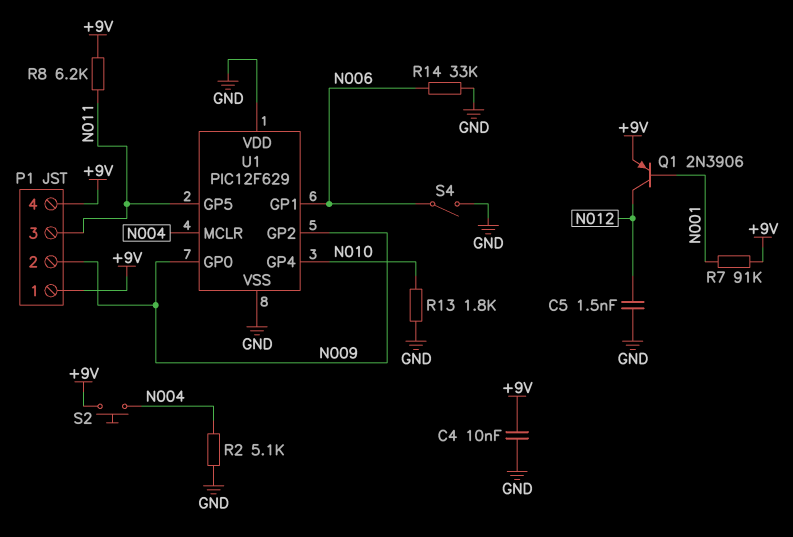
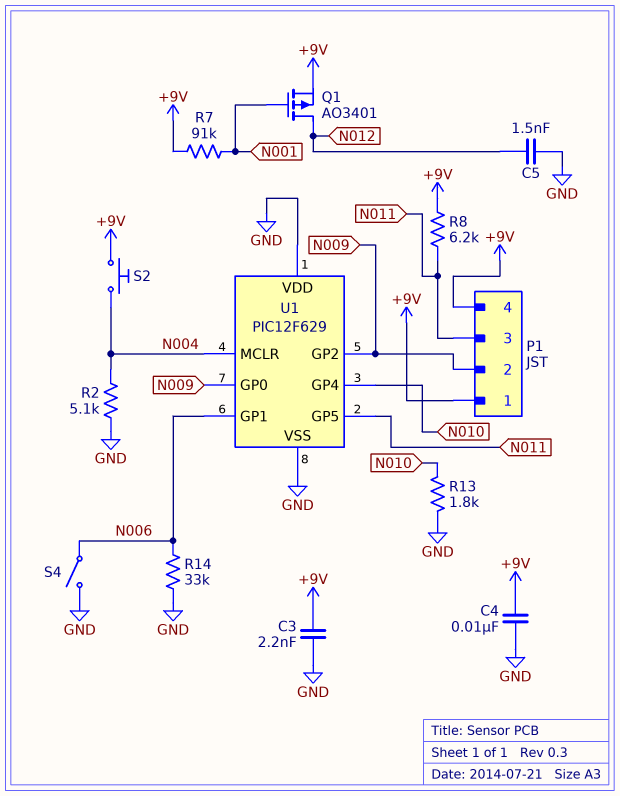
C3: none -> 2.2nF (+9V, GND)
Q1: PNP 2N3906 (B N001, C N012, E +9V) -> PMOS AO3401 (G N001, D N012, S +9V)

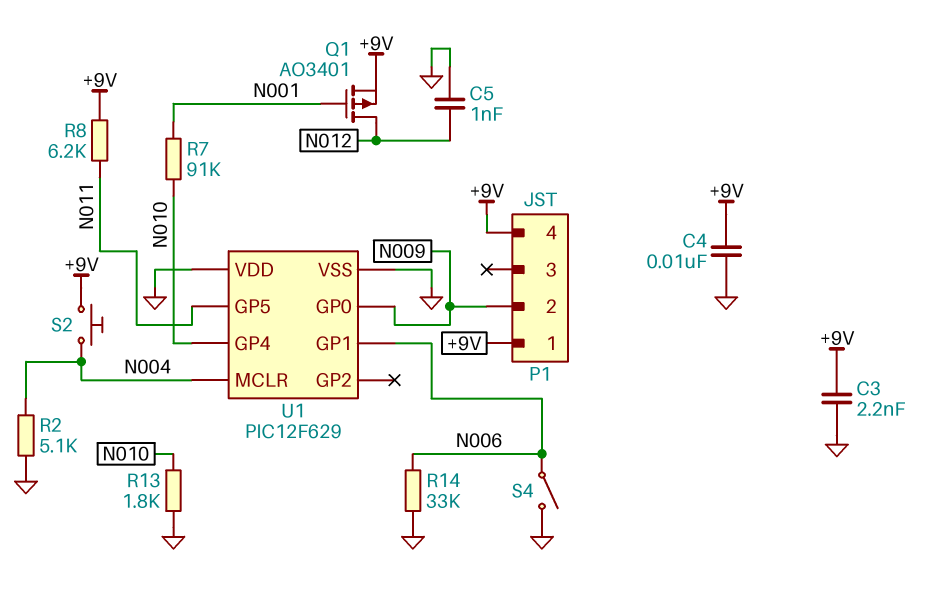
C5: 1.5nF (GND, N012) -> 1nF (GND, N012)
P1 pin 3: N011 -> none
R7: 91k (+9V, N001) -> 91k (N001, N010)
U1 pin GP2: N009 -> none

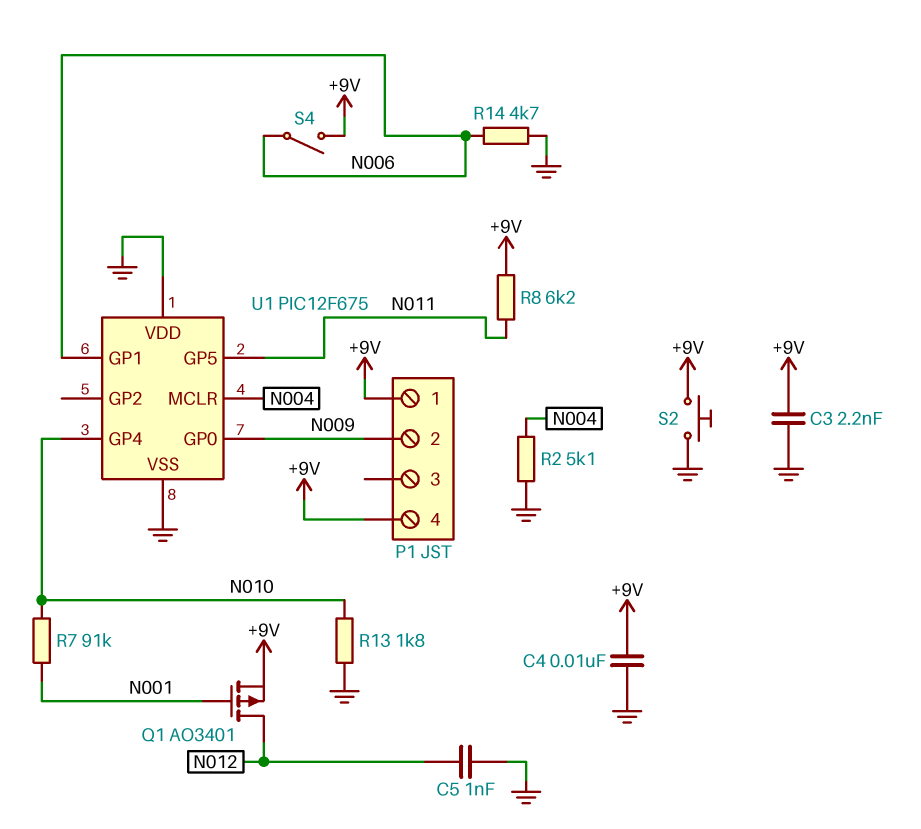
R14: 33k (GND, N006) -> 4.7k (GND, N006)
S2: button (+9V, N004) -> button (+9V, GND)
S4: switch (GND, N006) -> switch (+9V, N006)
U1: PIC12F629 -> PIC12F675

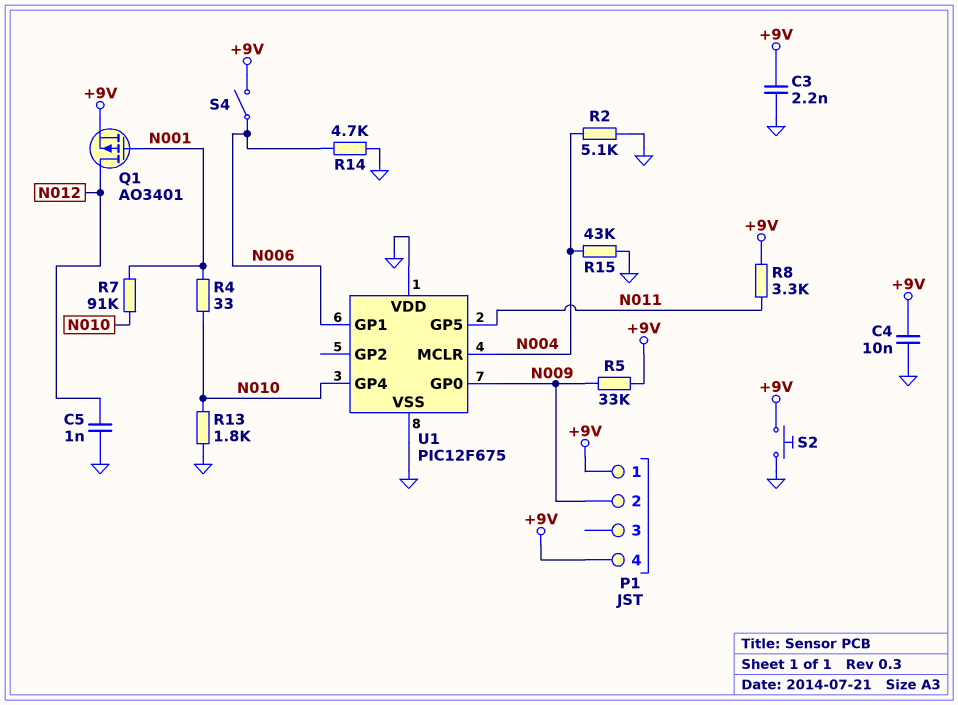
R4: none -> 33 (N001, N010)
R5: none -> 33k (+9V, N009)
R8: 6.2k (+9V, N011) -> 3.3k (+9V, N011)
R15: none -> 43k (GND, N004)

